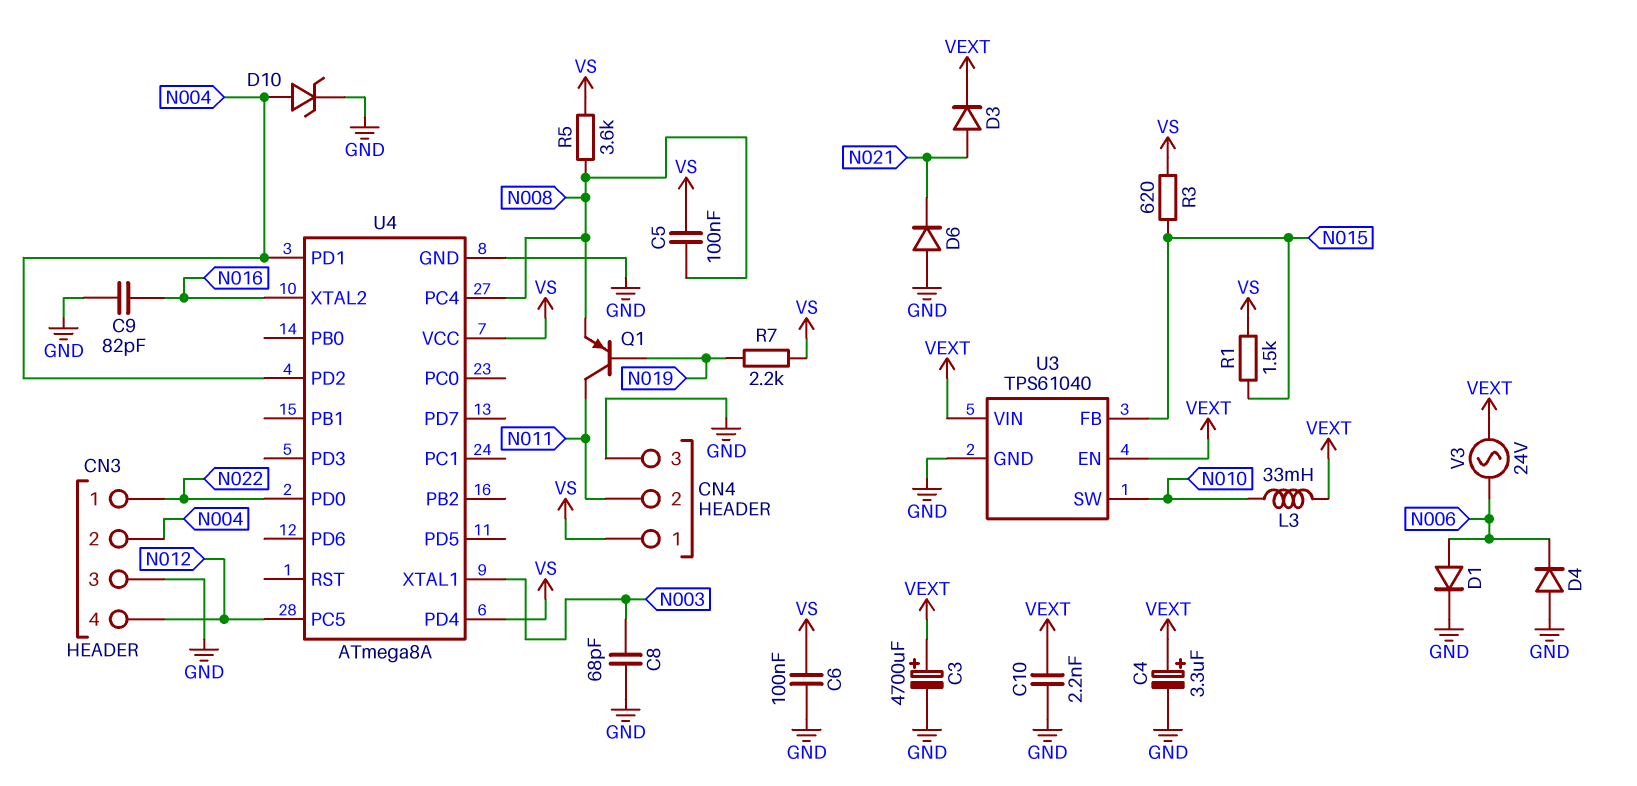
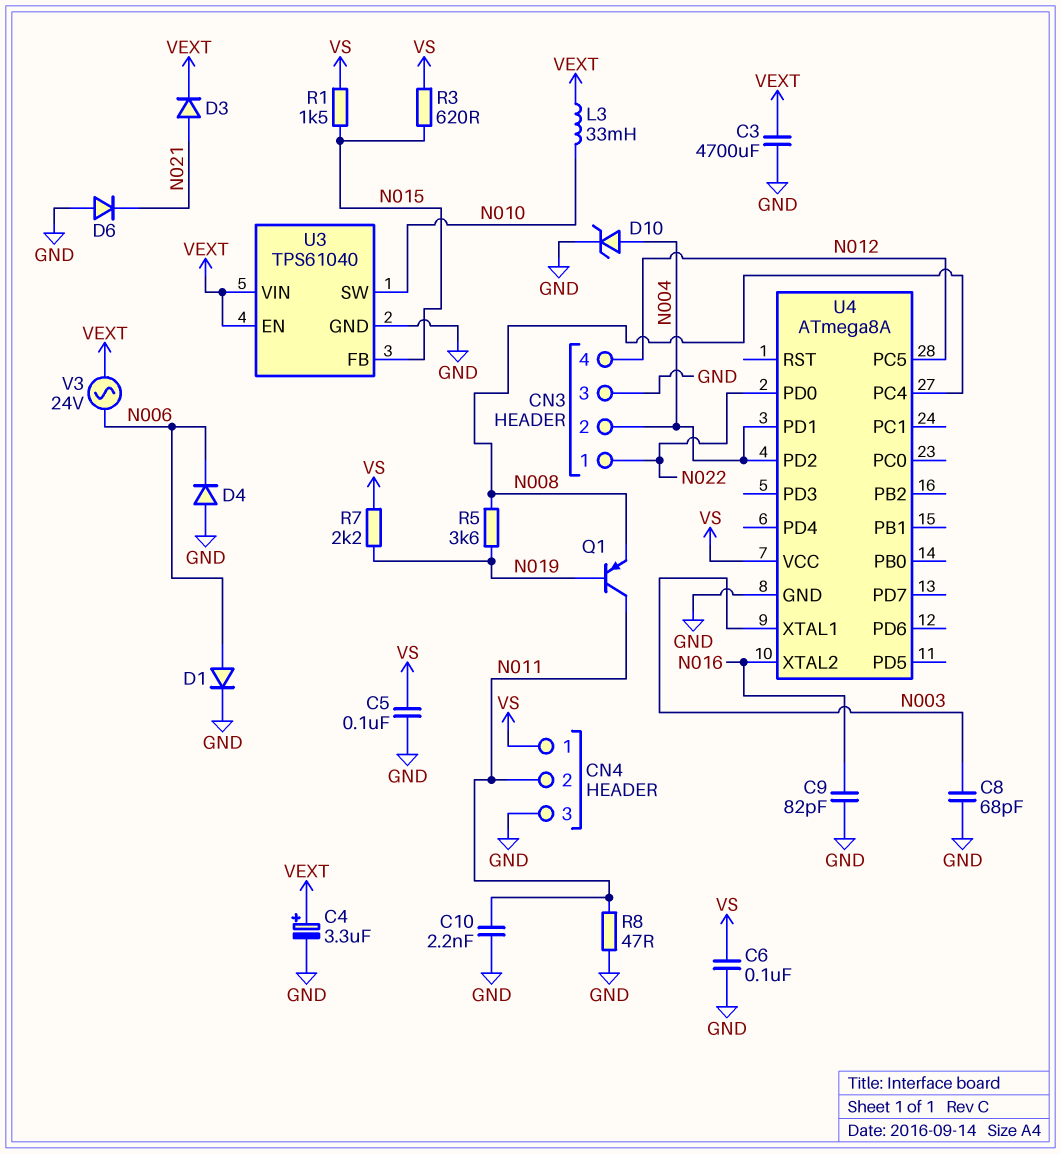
C3: 4700uF (plus VEXT, minus GND) -> 4700uF (GND, VEXT)
C5: 100nF (N008, VS) -> 100nF (GND, VS)
C10: 2.2nF (GND, VEXT) -> 2.2nF (GND, N011)
R5: 3.6k (N008, VS) -> 3.6k (N008, N019)
R8: none -> 47 (GND, N011)
U4 pin PD4: VS -> none

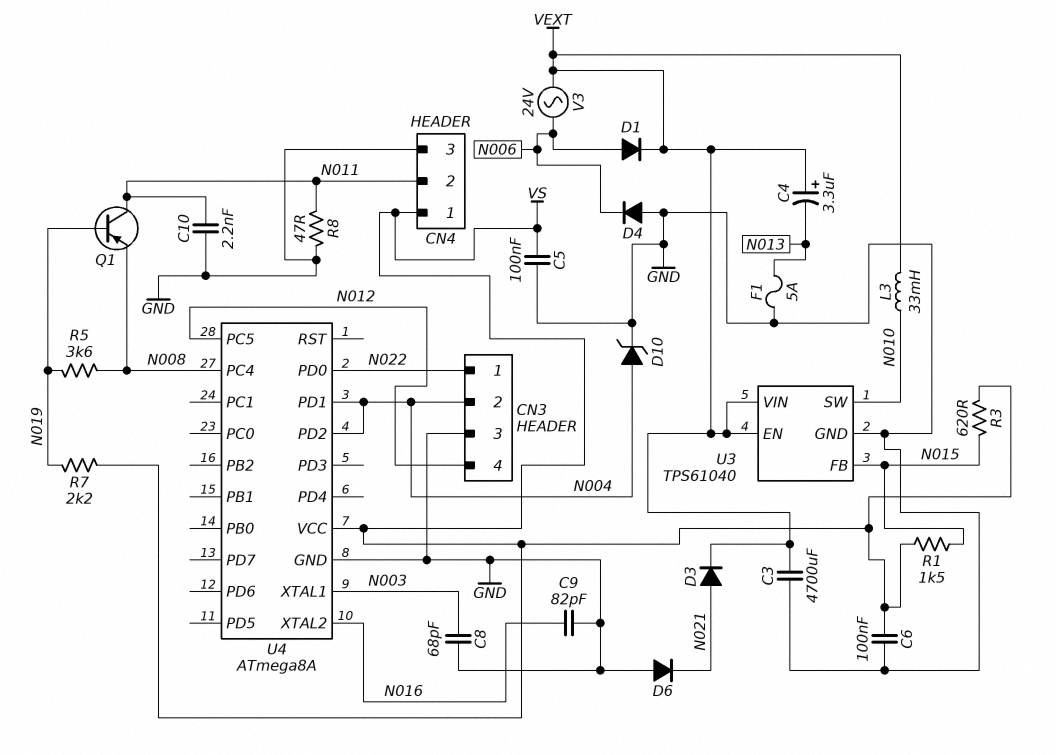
C4: 3.3uF (plus VEXT, minus GND) -> 3.3uF (plus VEXT, minus N013)
D1: diode (A N006, K GND) -> diode (A N006, K VEXT)
F1: none -> 5A (GND, N013)

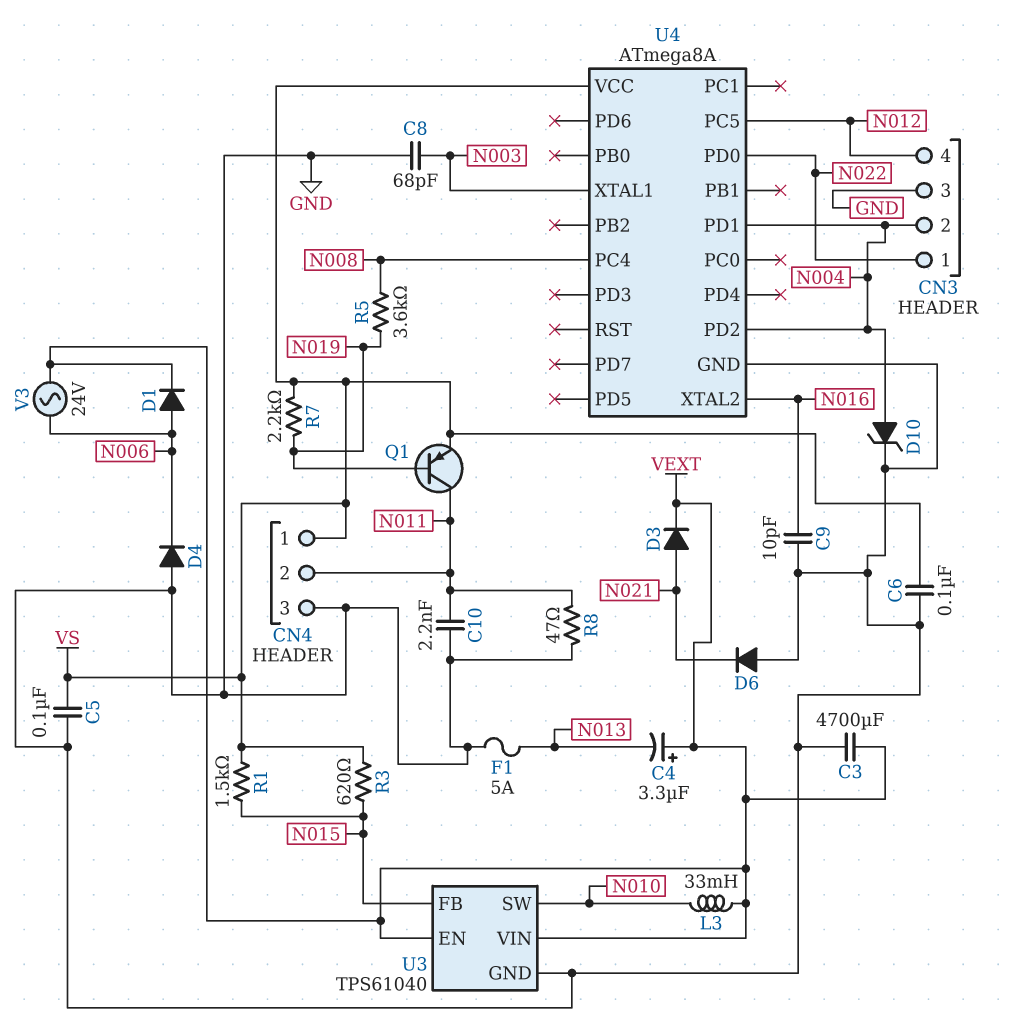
C9: 82pF (GND, N016) -> 10pF (GND, N016)
Q1: PNP (B N019, C N011, E N008) -> PNP (B N019, C N011, E VS)

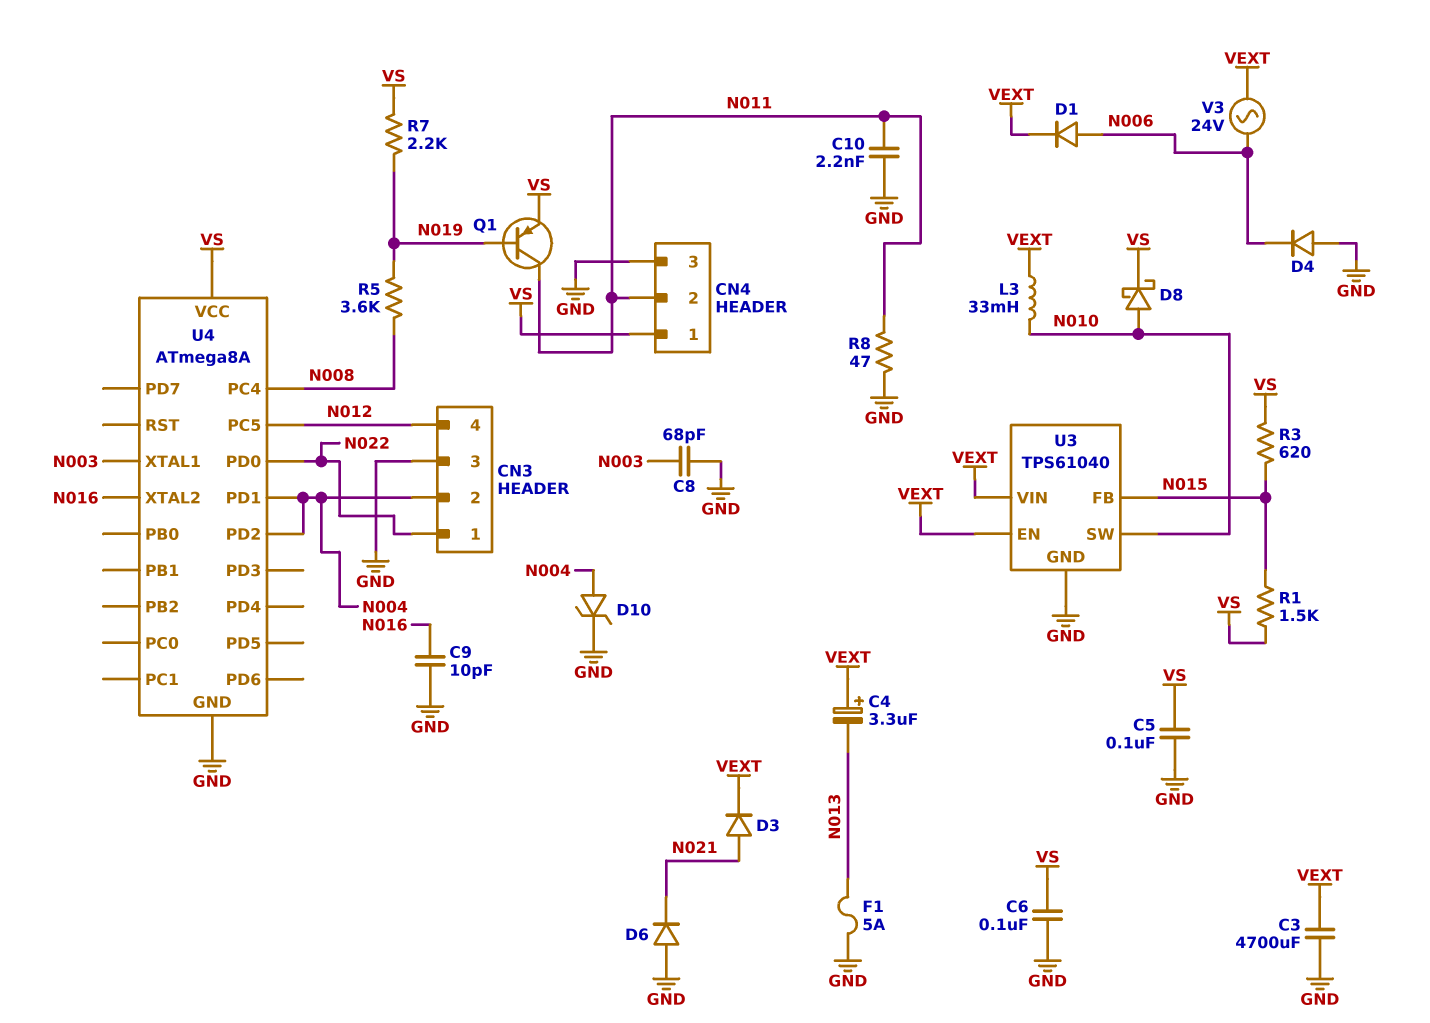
D8: none -> schottky (A N010, K VS)

